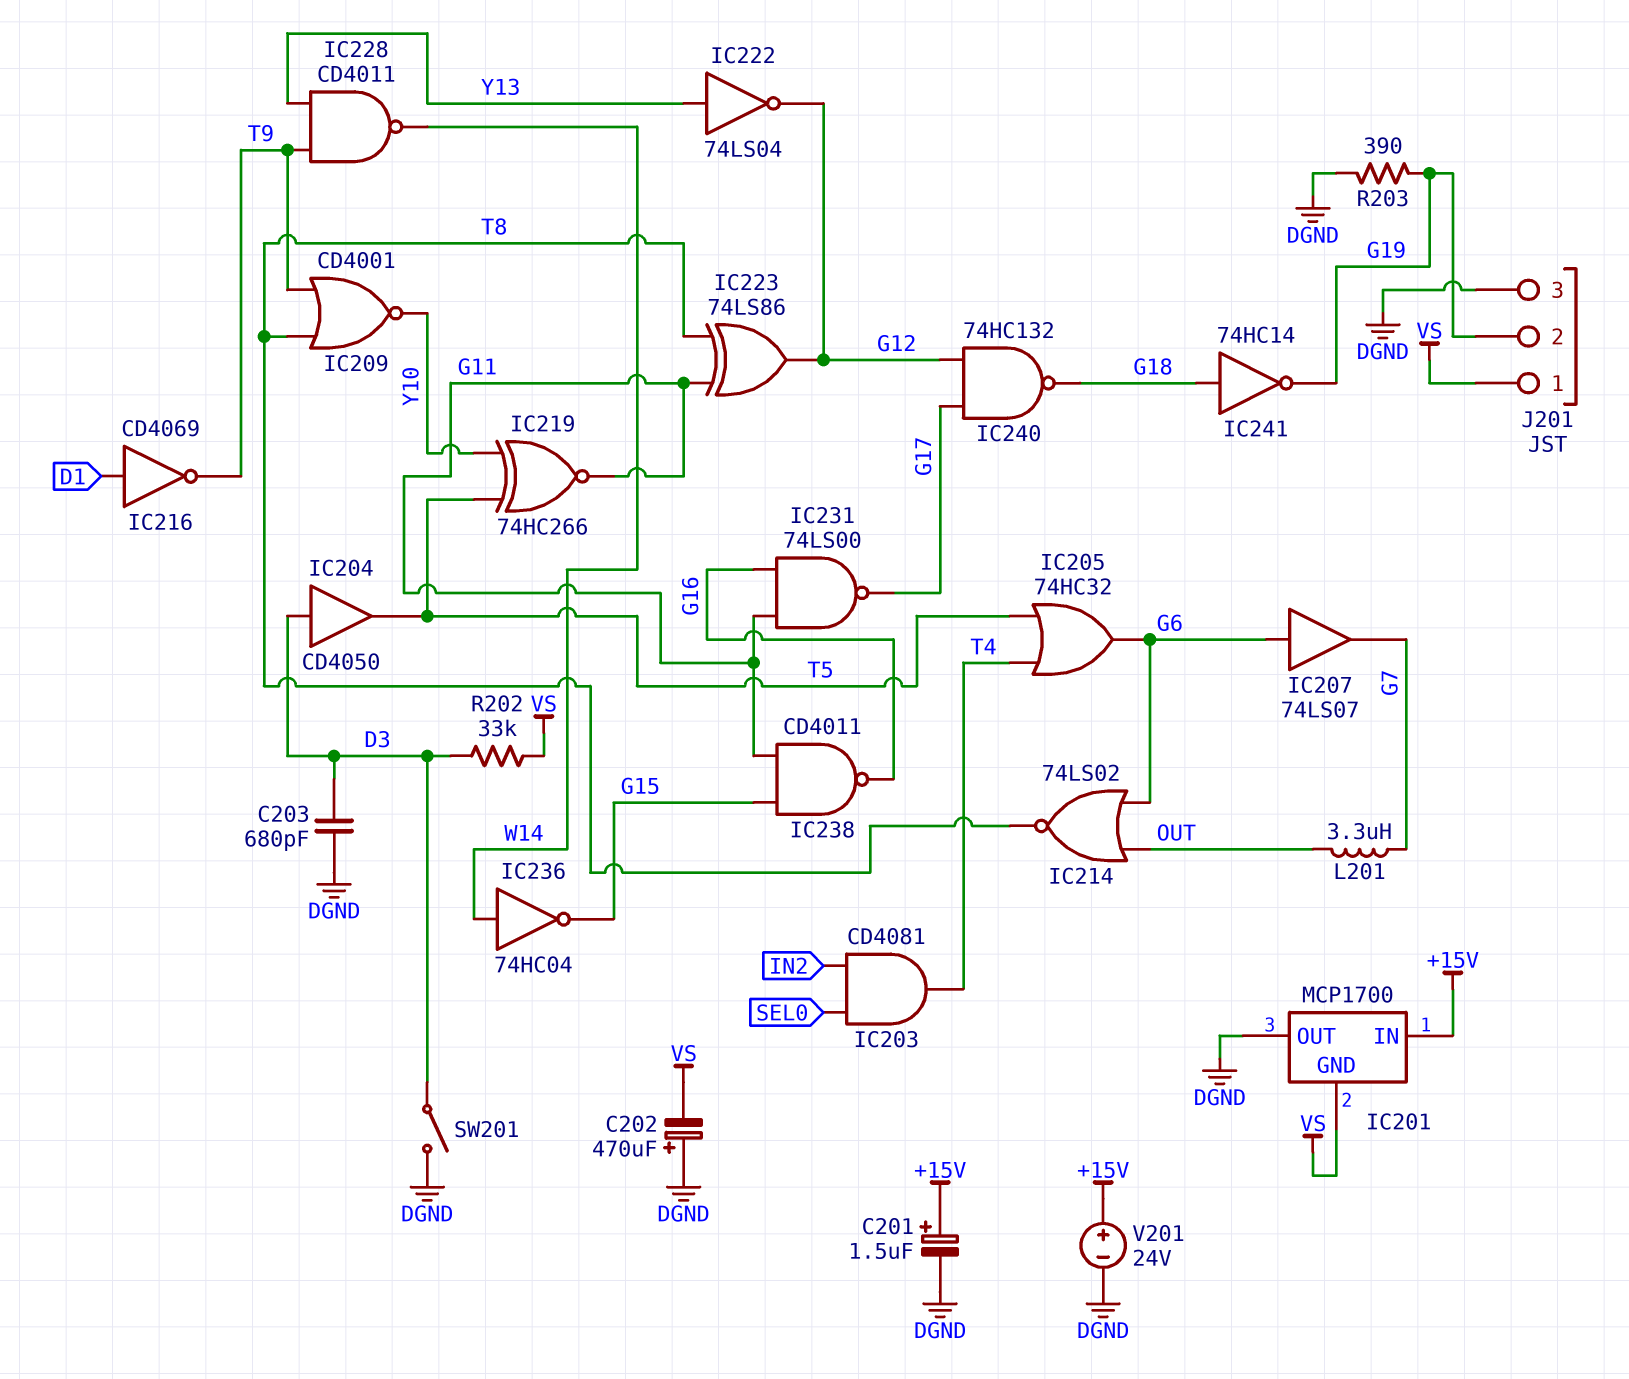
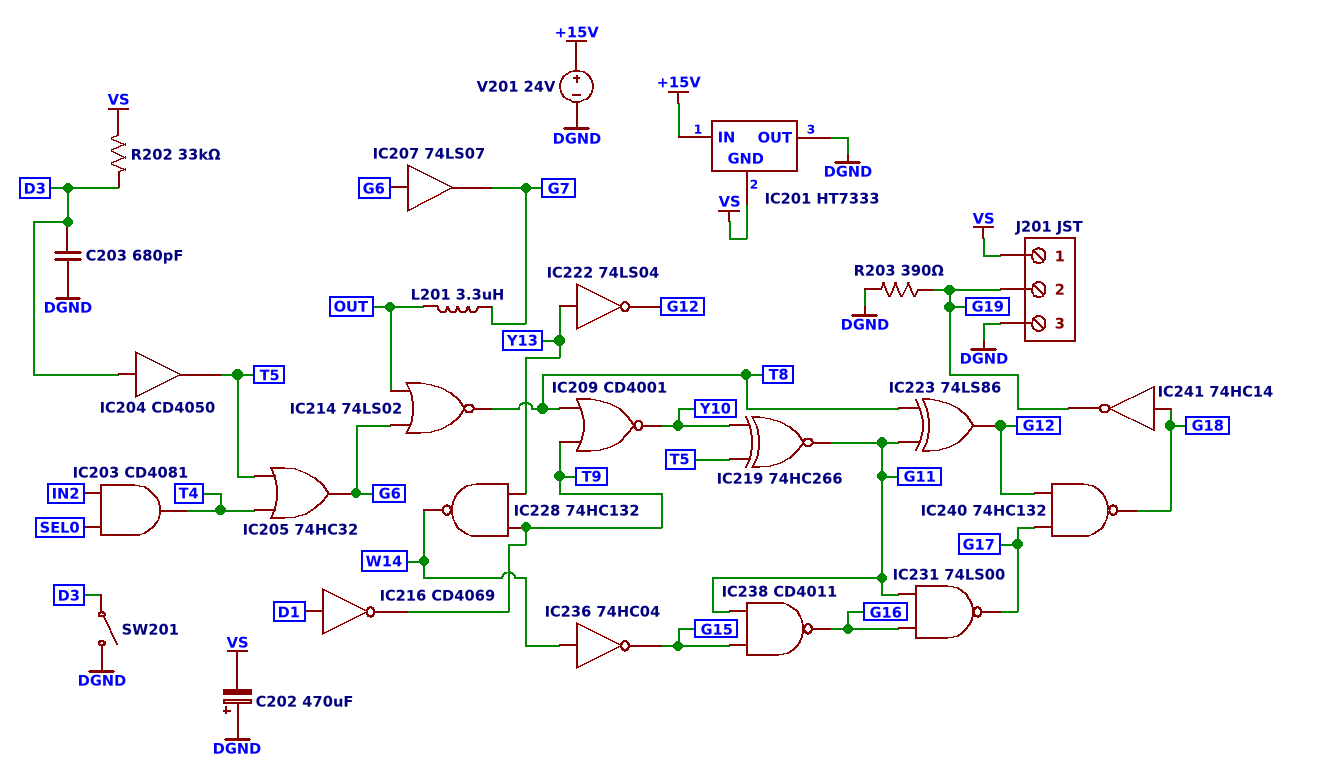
C201: 1.5uF (plus +15V, minus DGND) -> none
IC201: MCP1700 -> HT7333
IC228: NAND CD4011 (in T9, in Y13, out W14) -> NAND 74HC132 (in T9, in Y13, out W14)

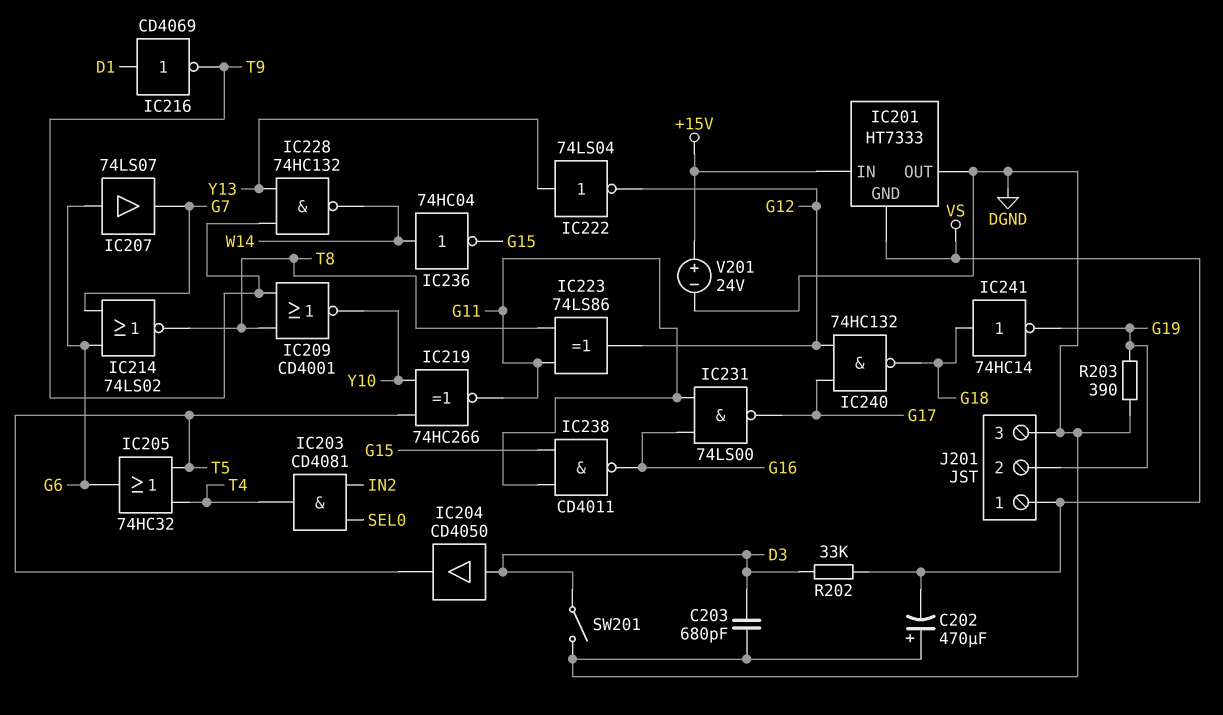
IC214: NOR 74LS02 (in G6, in OUT, out T8) -> NOR 74LS02 (in G6, in G7, out T8)
L201: 3.3uH (G7, OUT) -> none

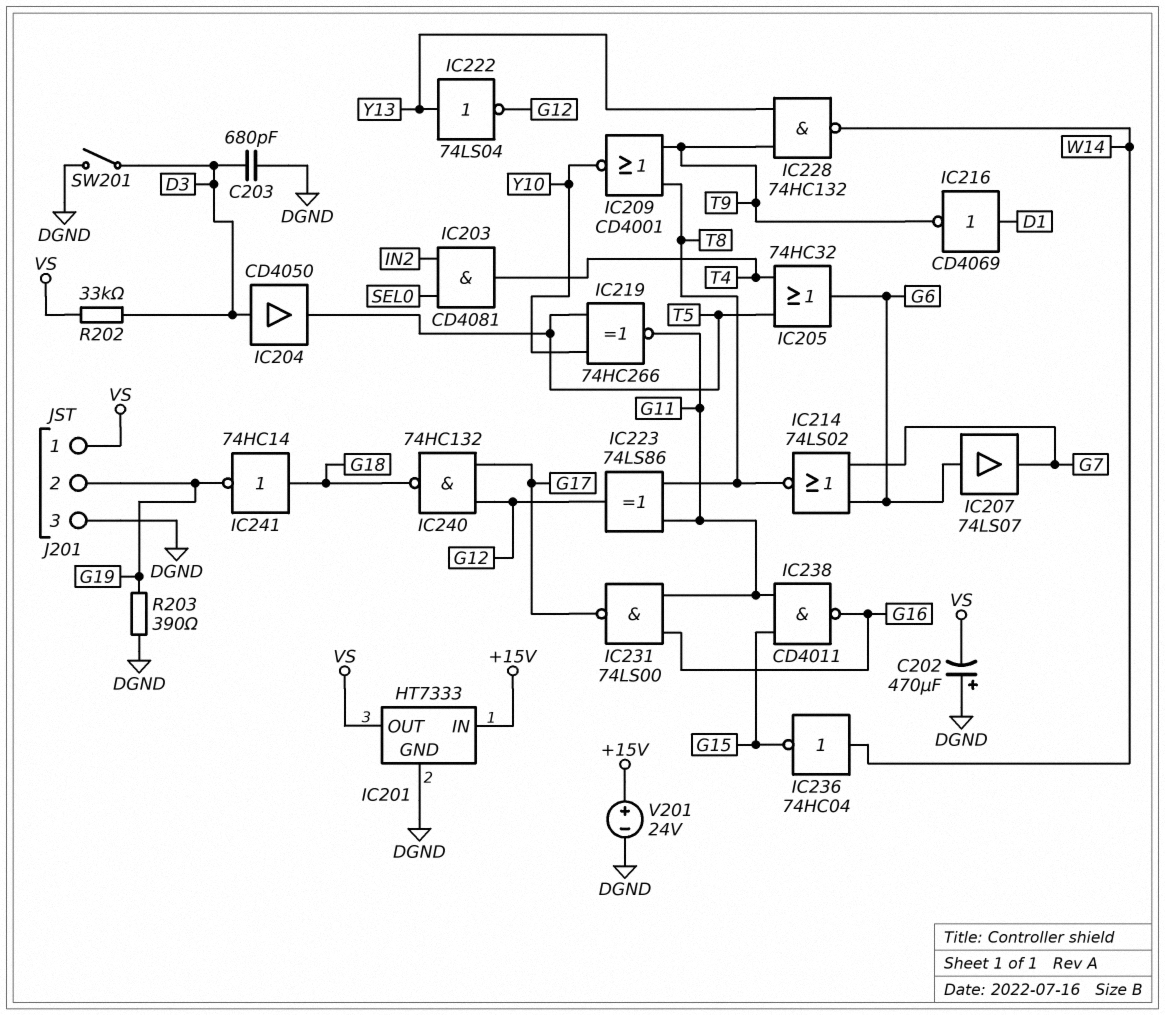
IC201 pin GND: VS -> DGND
IC201 pin OUT: DGND -> VS

